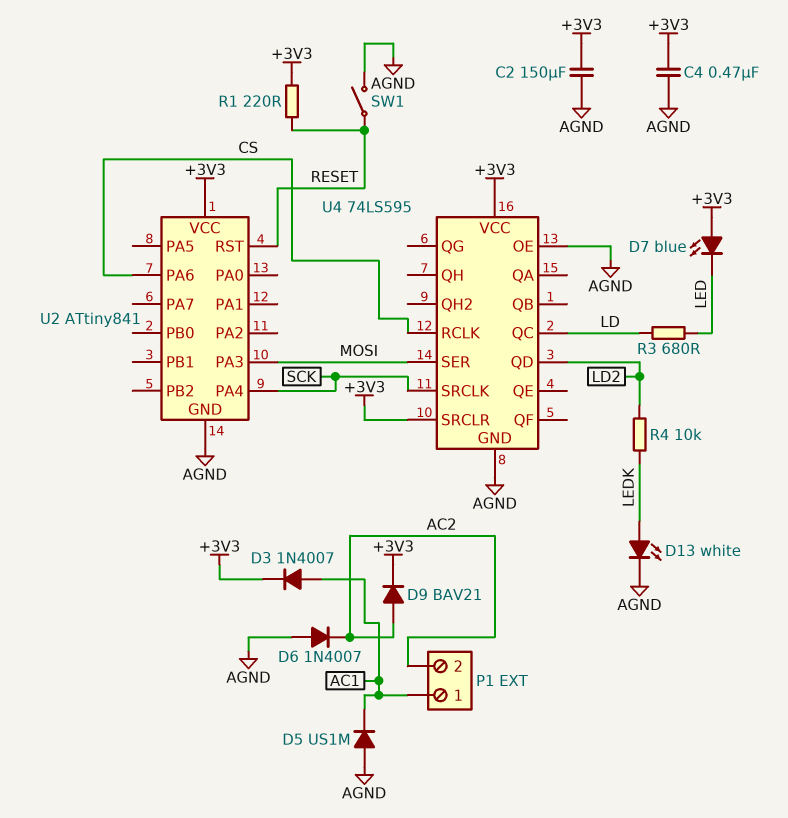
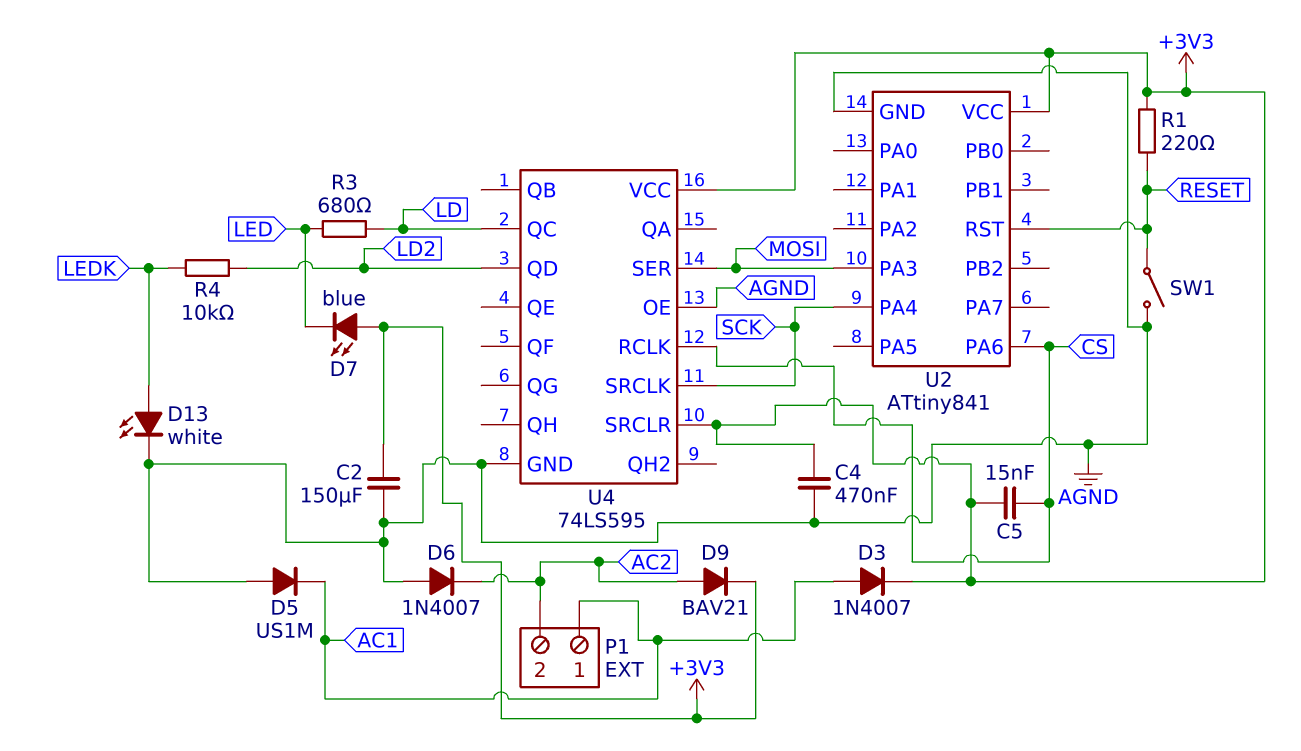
C5: none -> 15nF (+3V3, CS)

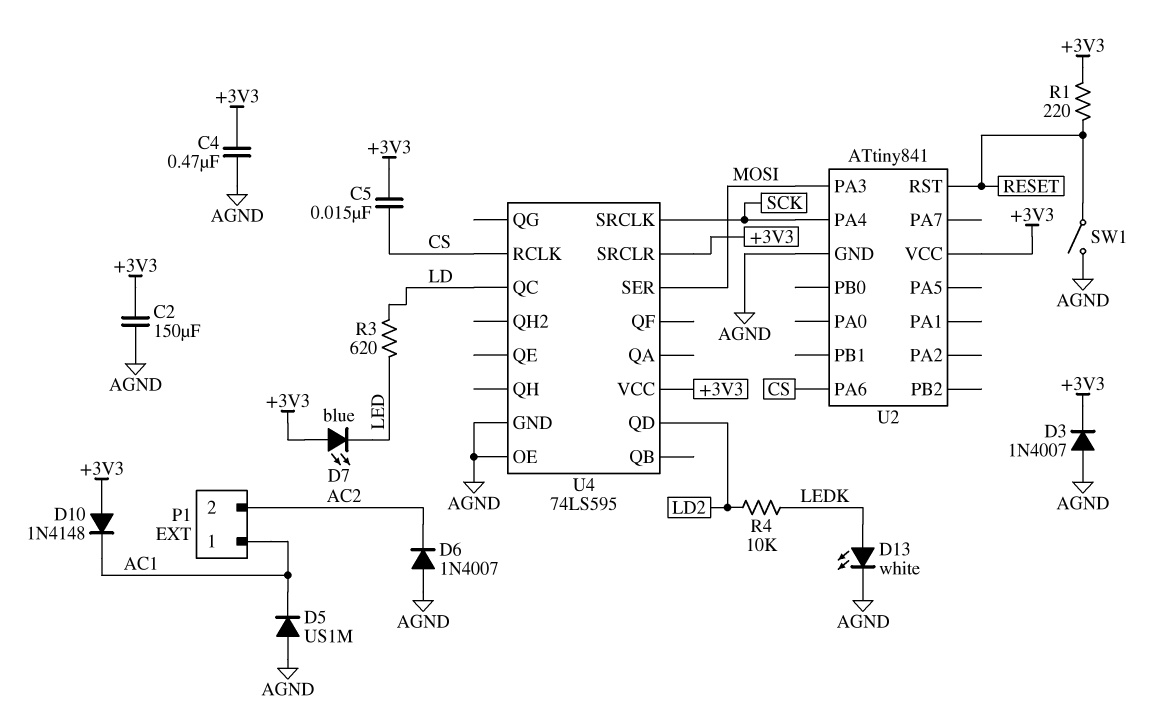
D3: diode 1N4007 (A AC1, K +3V3) -> diode 1N4007 (A AGND, K +3V3)
D9: diode BAV21 (A AC2, K +3V3) -> none
D10: none -> diode 1N4148 (A +3V3, K AC1)
R3: 680 (LD, LED) -> 620 (LD, LED)

